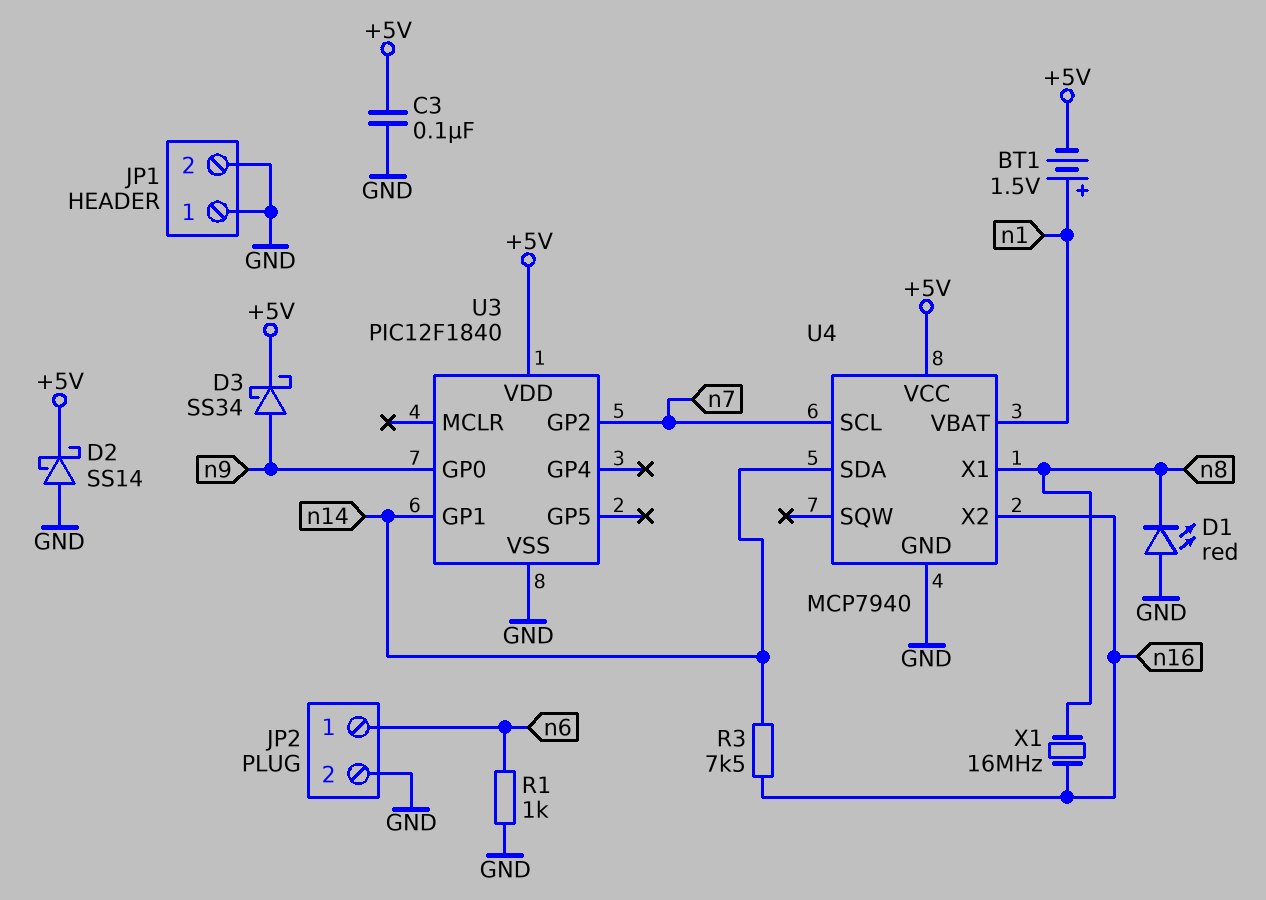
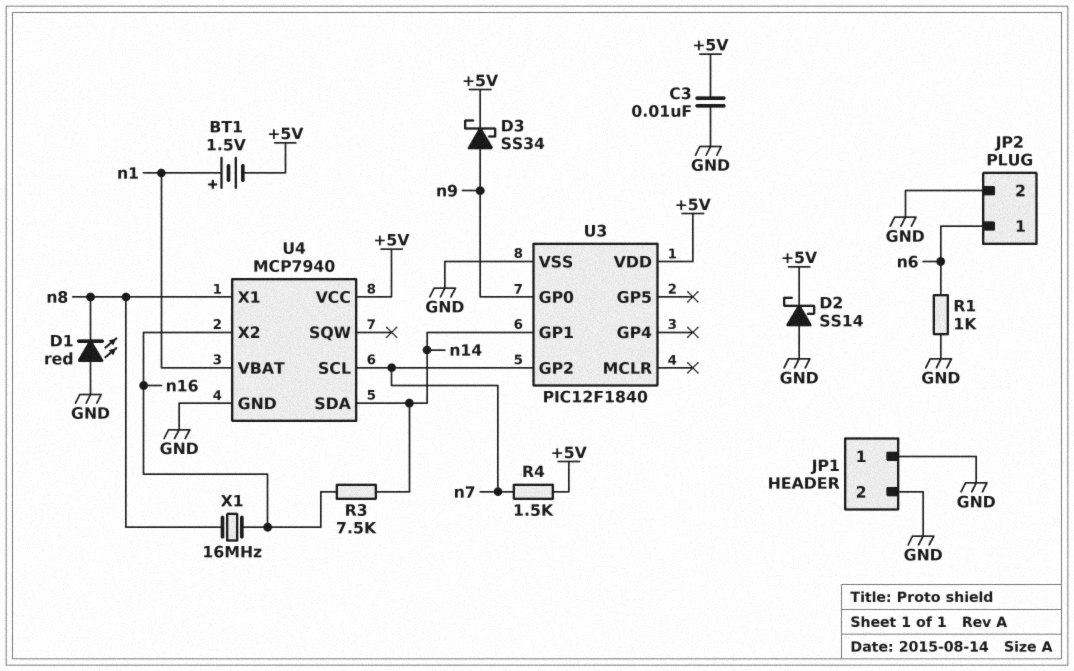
C3: 100nF (+5V, GND) -> 10nF (+5V, GND)
R4: none -> 1.5k (+5V, n7)

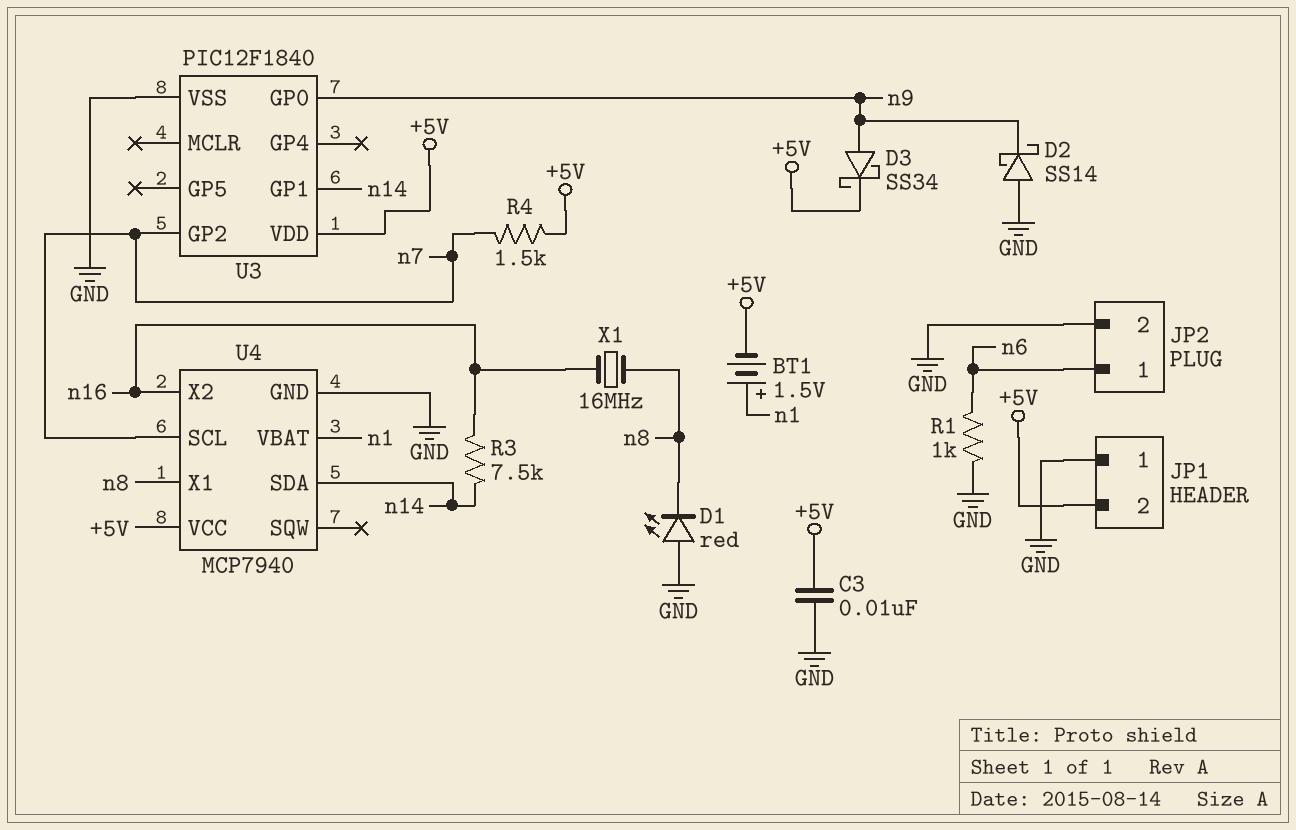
D2: schottky SS14 (A GND, K +5V) -> schottky SS14 (A GND, K n9)
JP1 pin 2: GND -> +5V

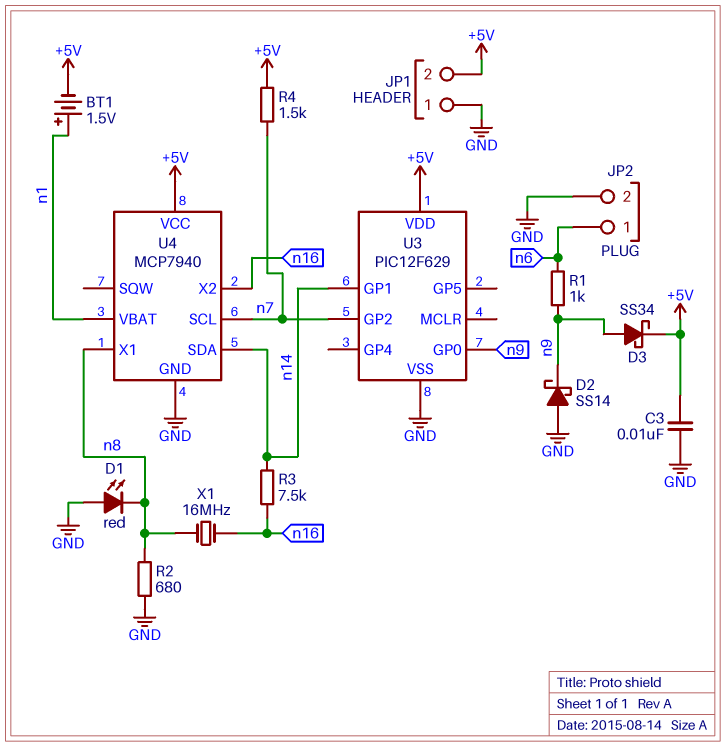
R1: 1k (GND, n6) -> 1k (n6, n9)
R2: none -> 680 (GND, n8)
U3: PIC12F1840 -> PIC12F629

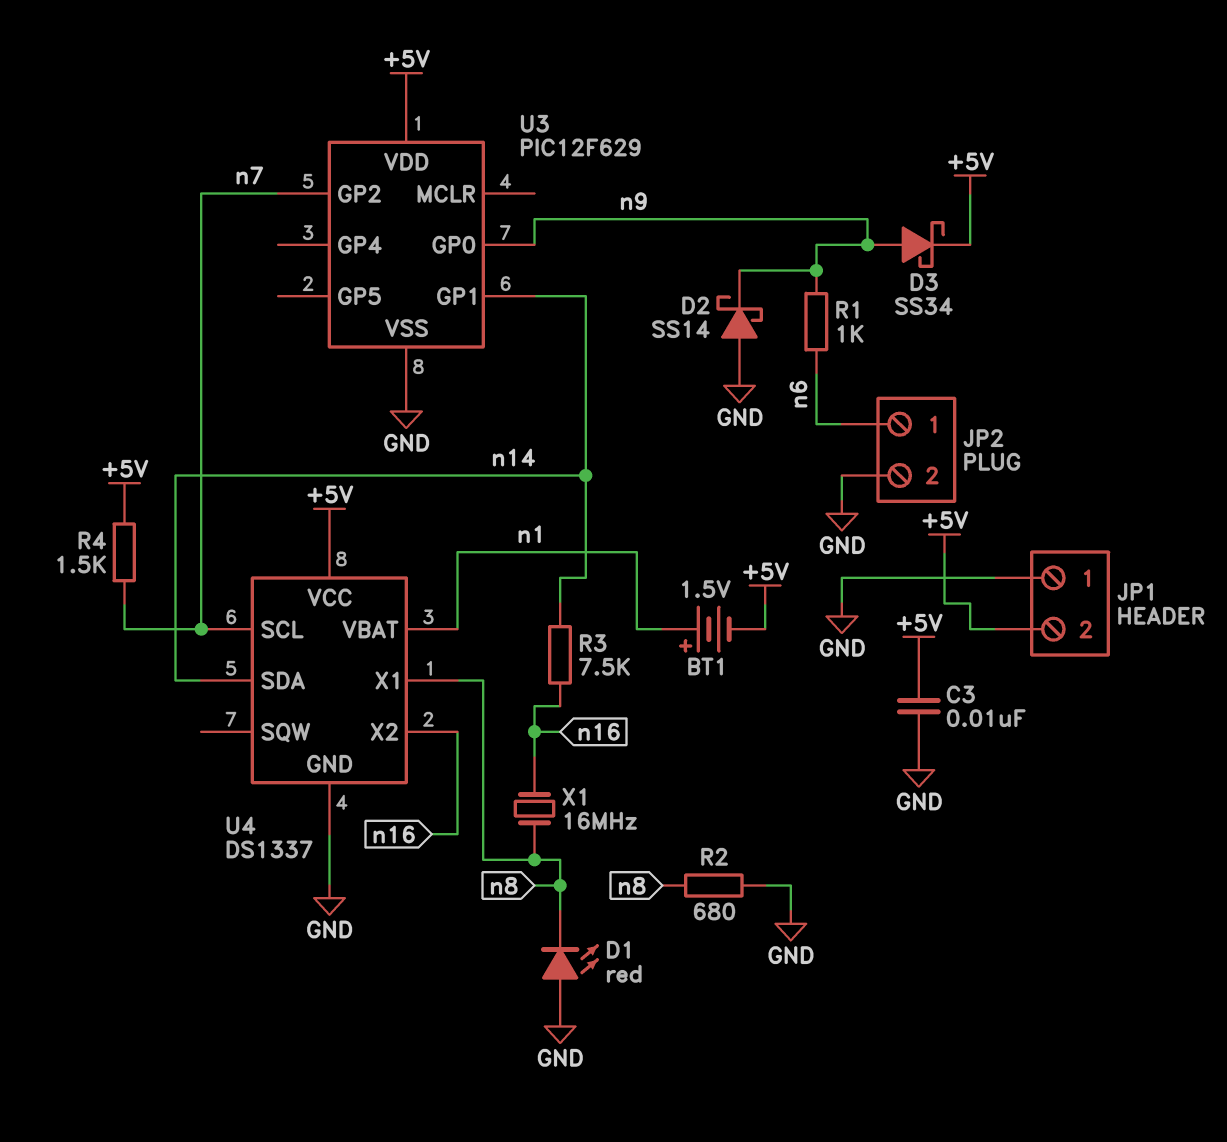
U4: MCP7940 -> DS1337

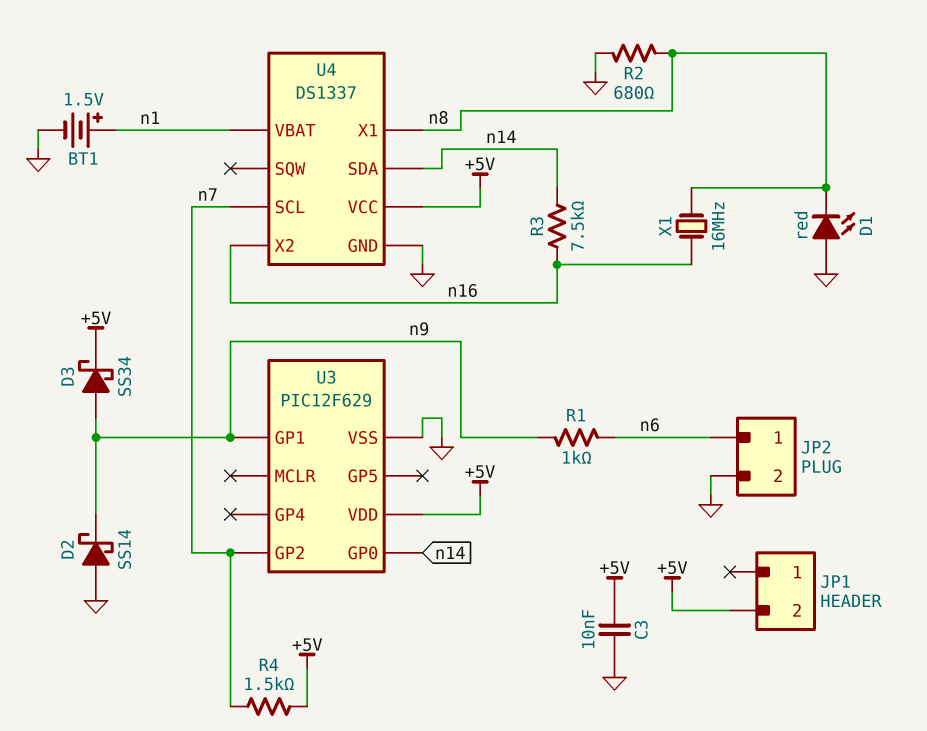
BT1: 1.5V (plus n1, minus +5V) -> 1.5V (plus n1, minus GND)
JP1 pin 1: GND -> none
U3 pin GP0: n9 -> n14
U3 pin GP1: n14 -> n9

